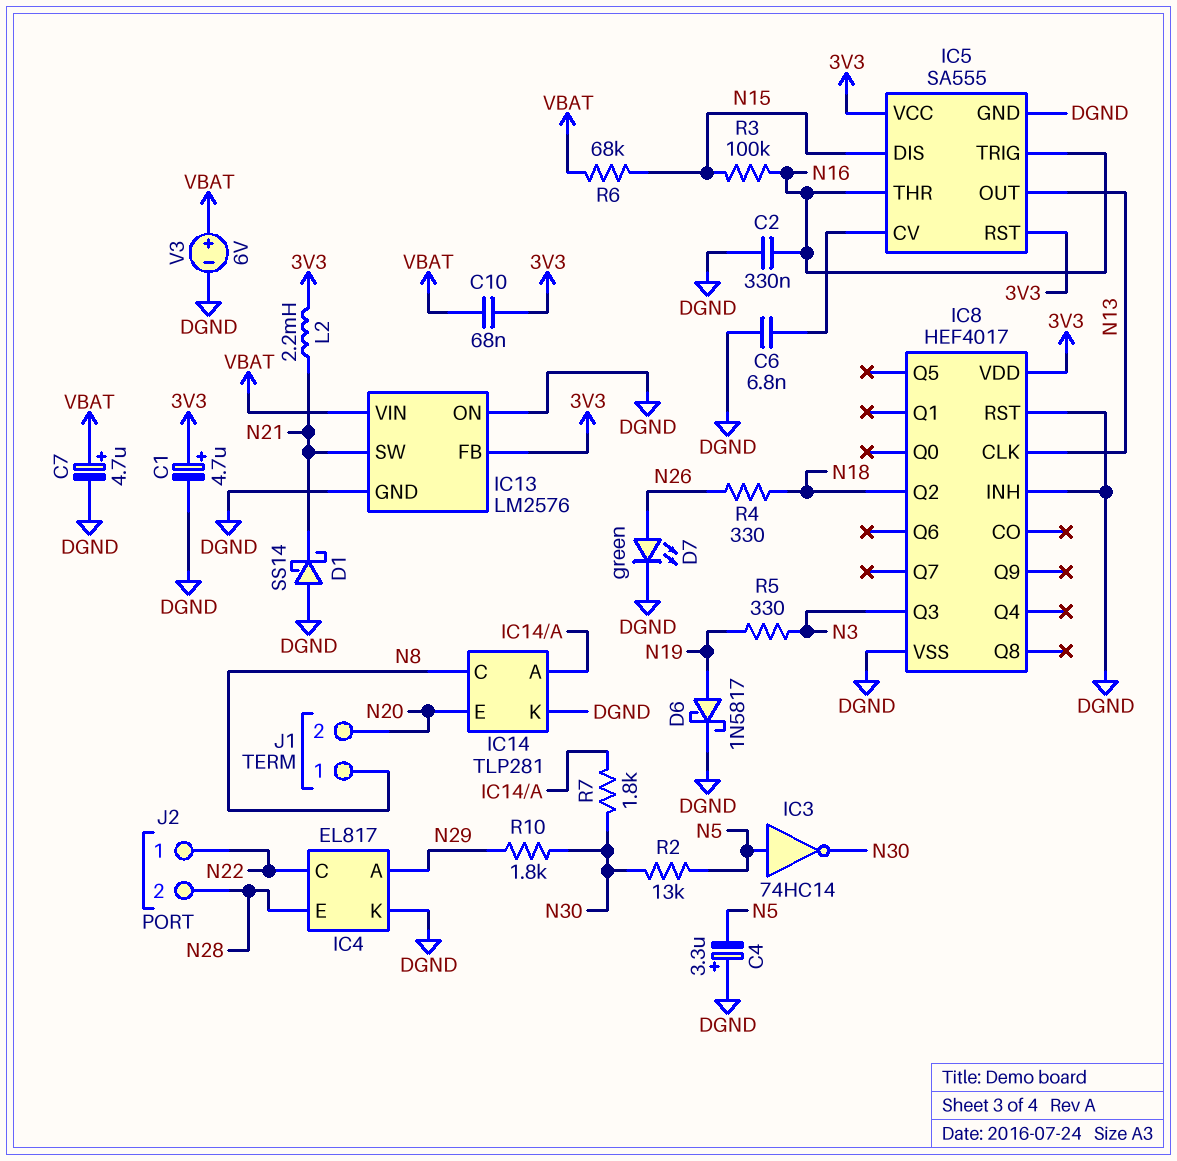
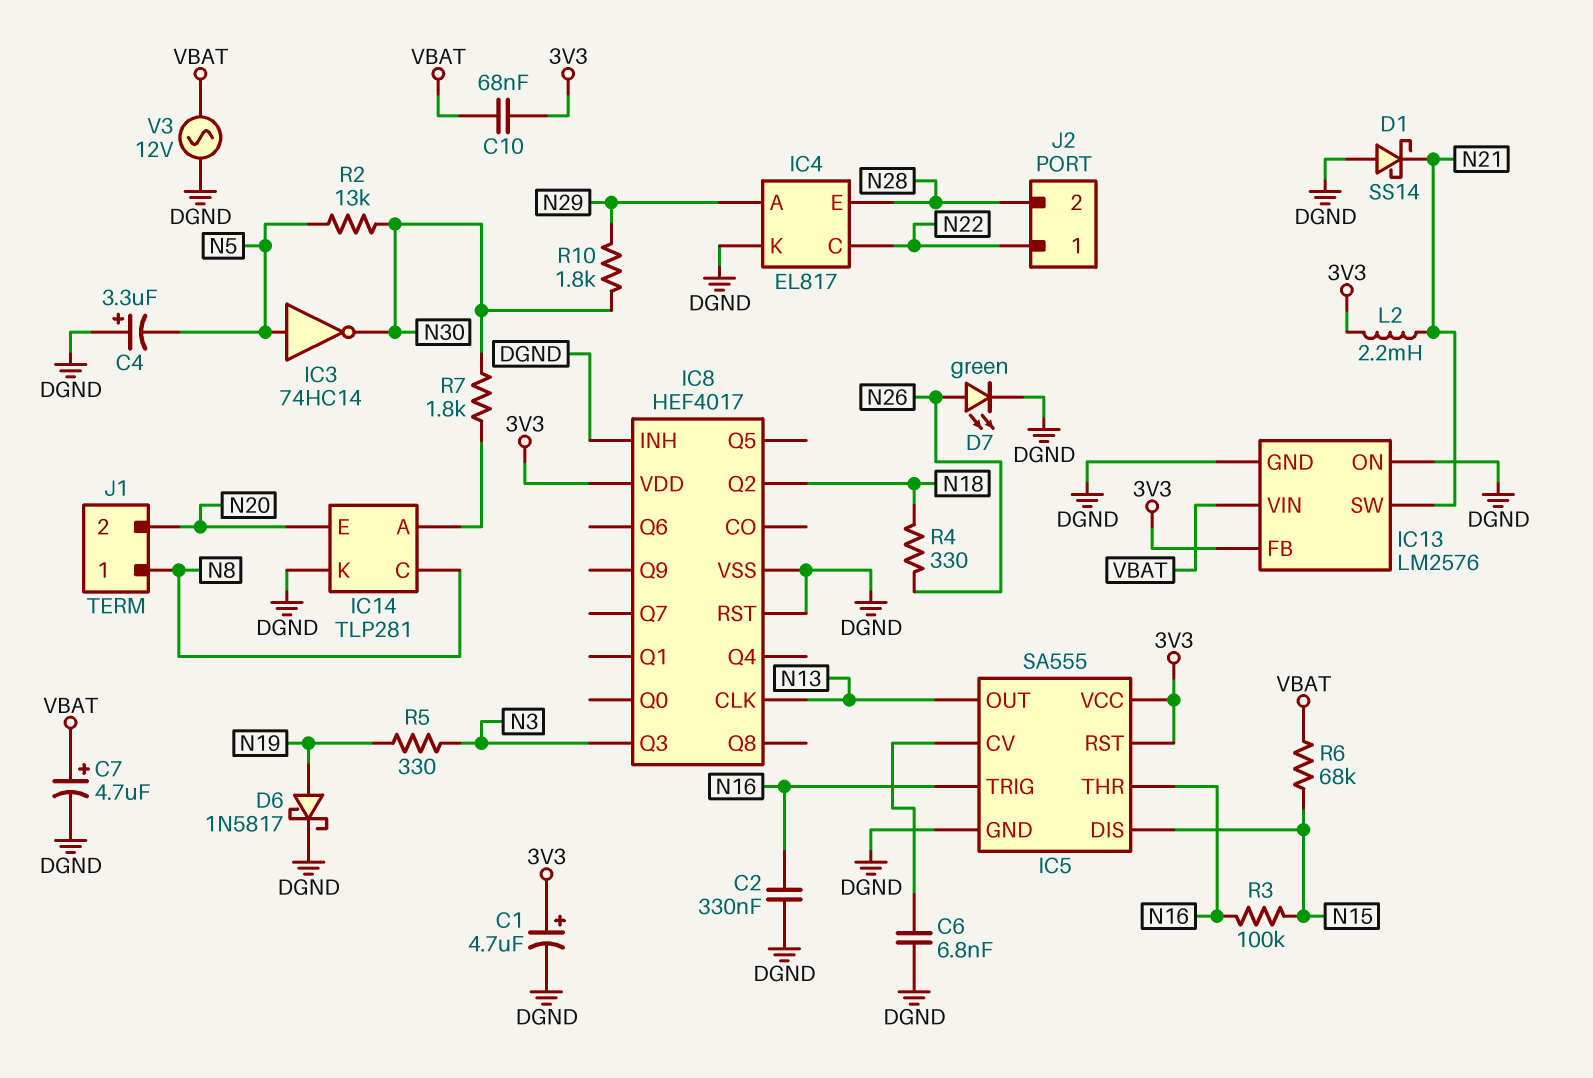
V3: 6V (plus VBAT, minus DGND) -> AC 12V (DGND, VBAT)

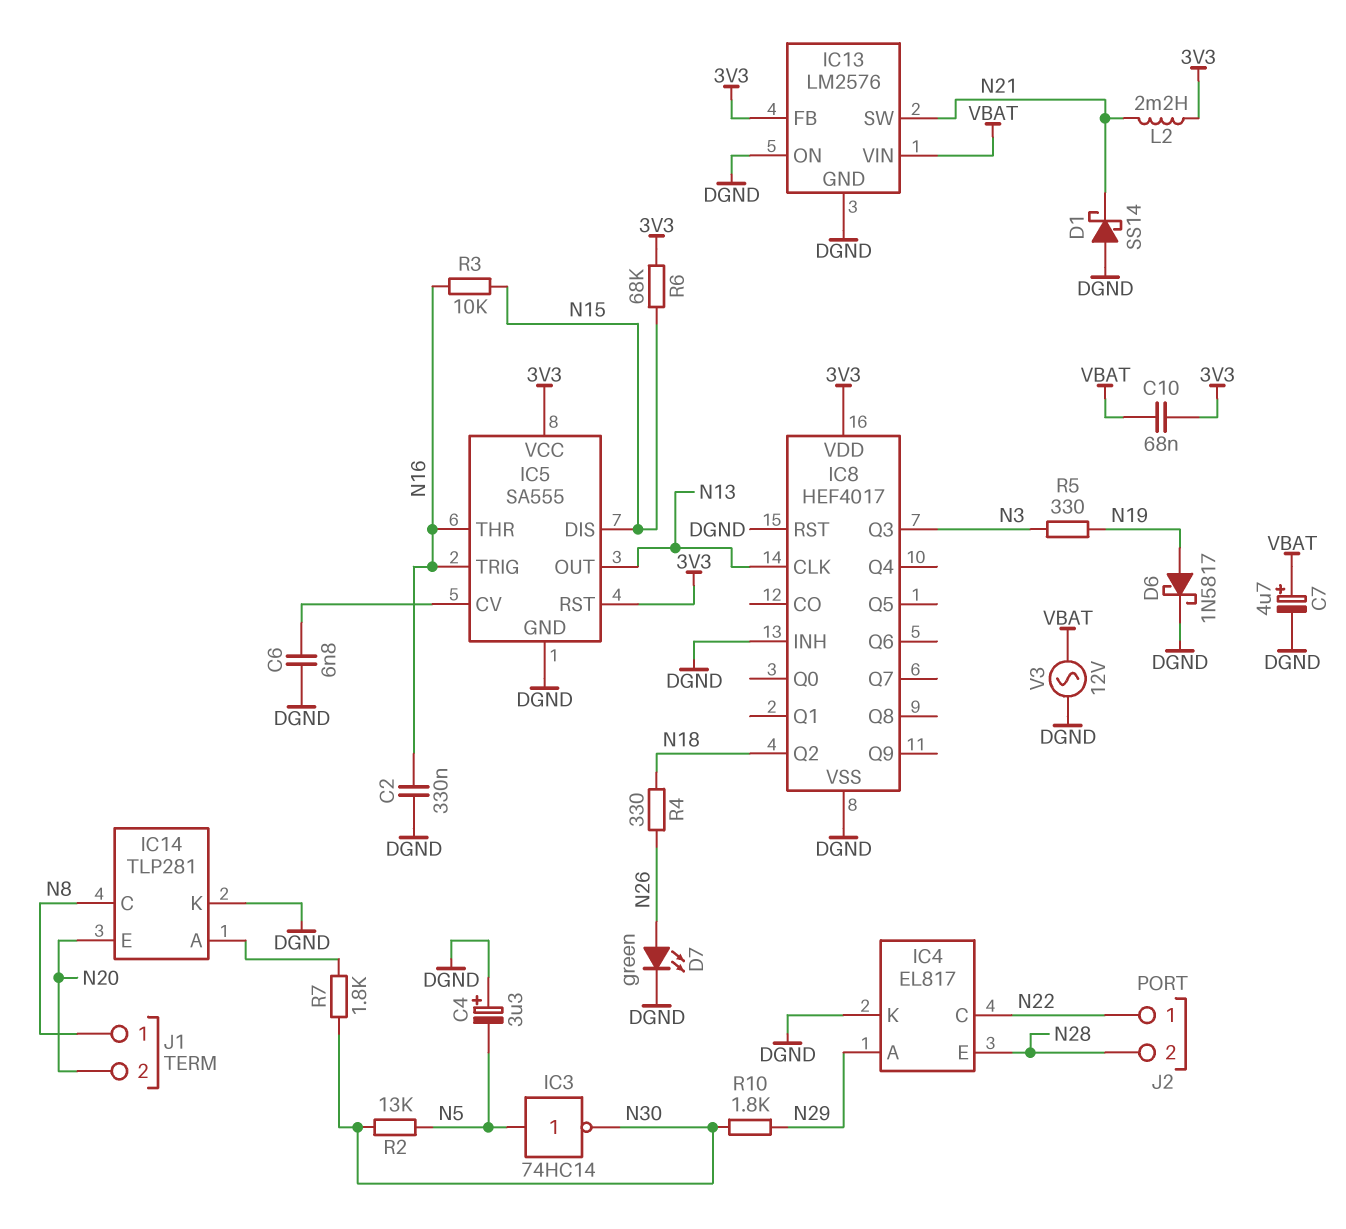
C1: 4.7uF (plus 3V3, minus DGND) -> none
R3: 100k (N15, N16) -> 10k (N15, N16)
R6: 68k (N15, VBAT) -> 68k (3V3, N15)

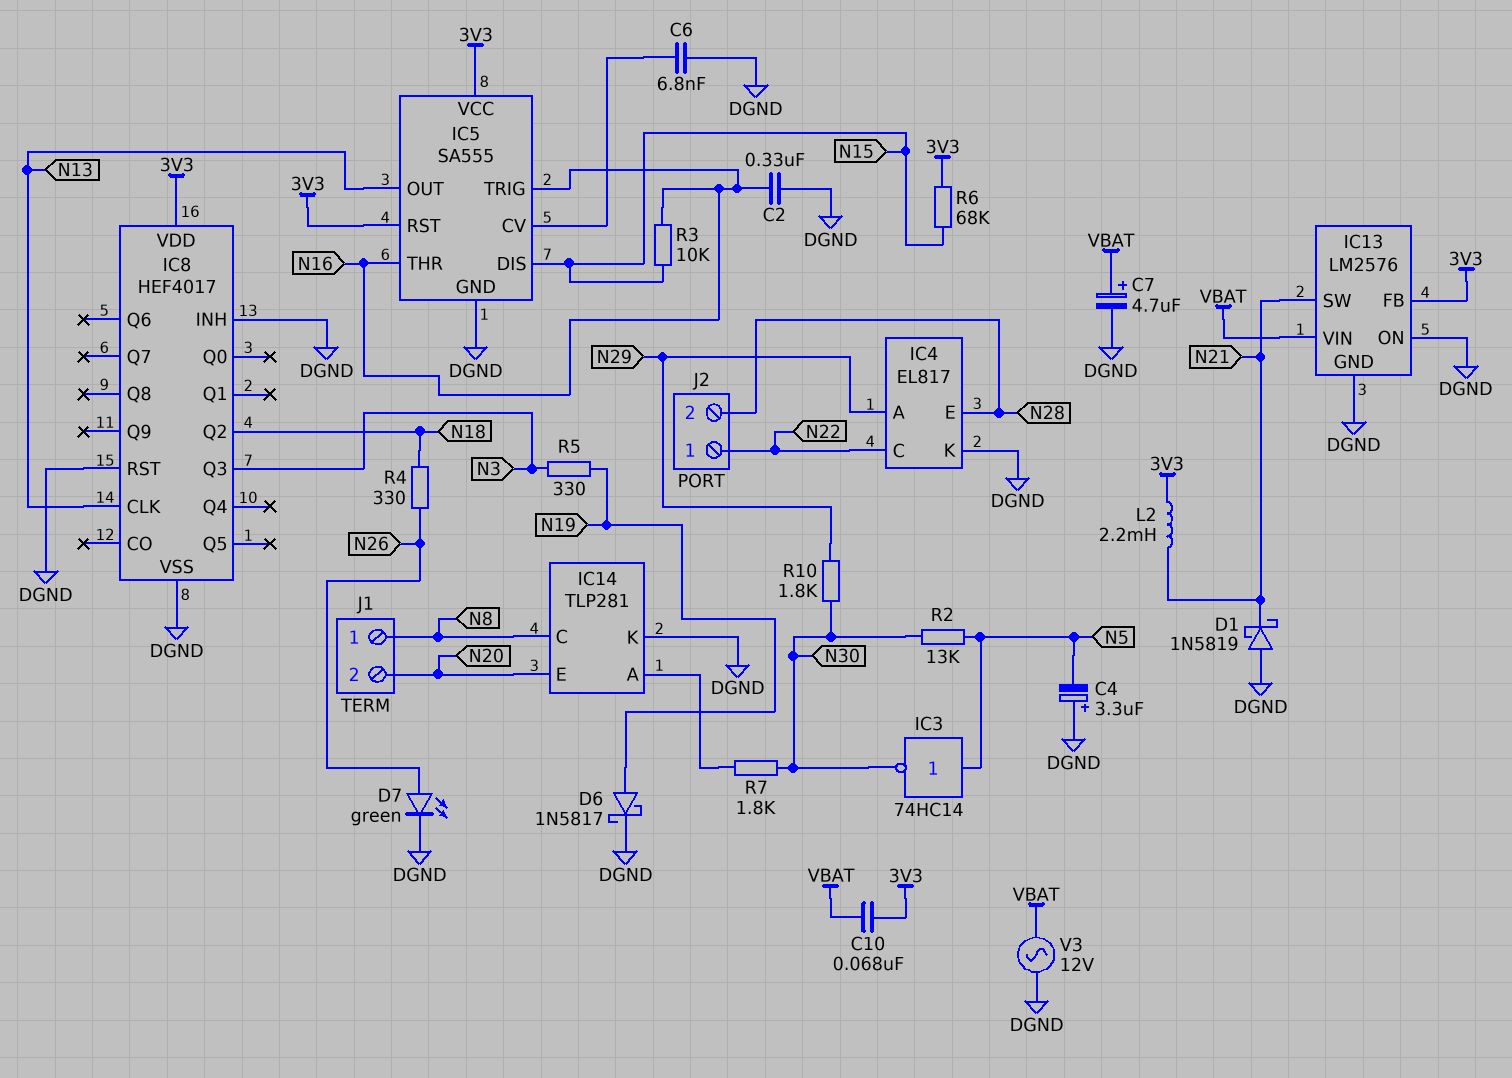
D1: schottky SS14 (A DGND, K N21) -> schottky 1N5819 (A DGND, K N21)

